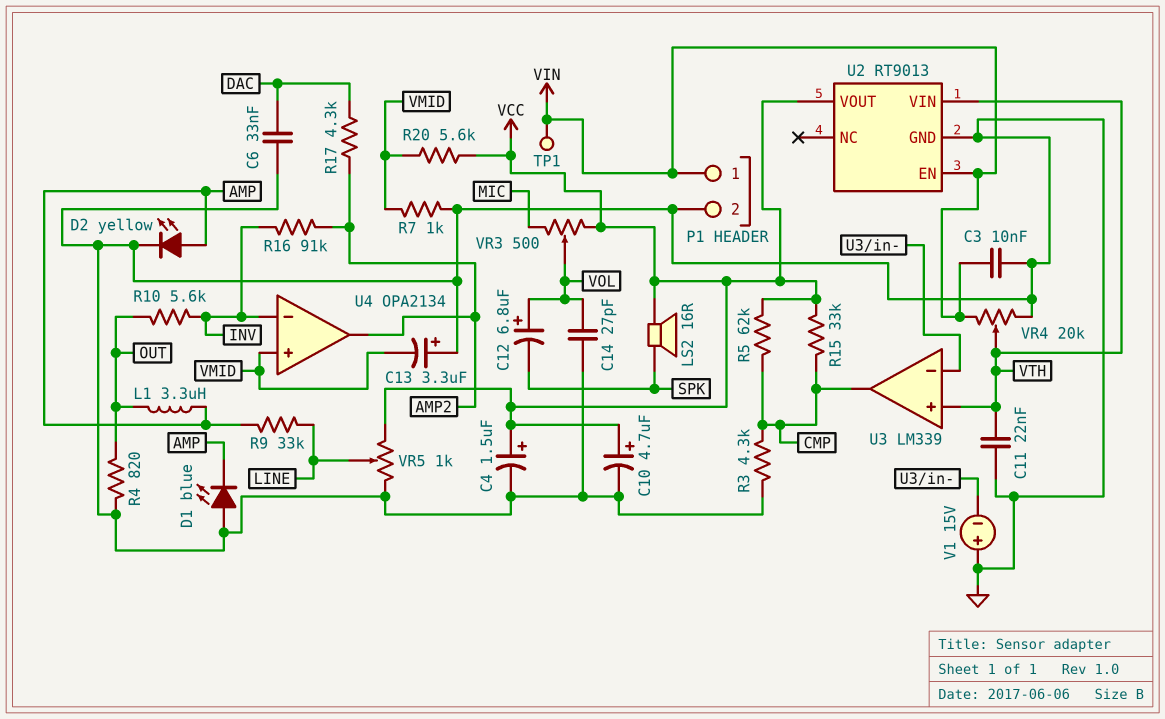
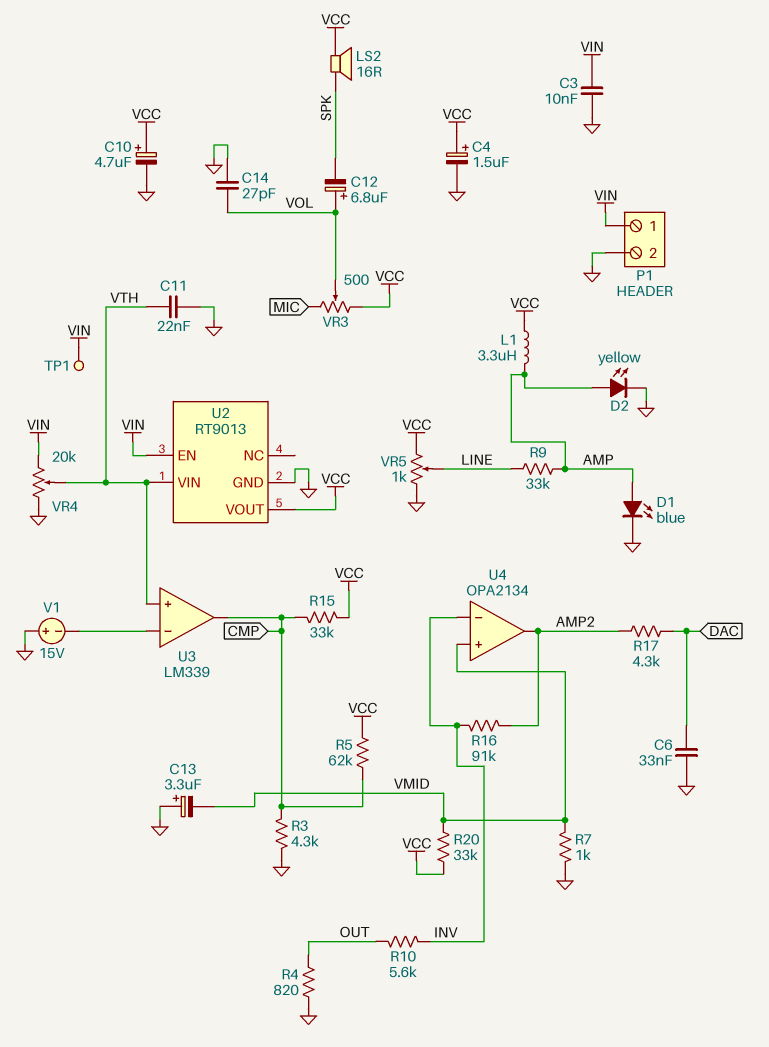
D1: LED blue (A GND, K AMP) -> LED blue (A AMP, K GND)
L1: 3.3uH (AMP, OUT) -> 3.3uH (AMP, VCC)
R20: 5.6k (VCC, VMID) -> 33k (VCC, VMID)

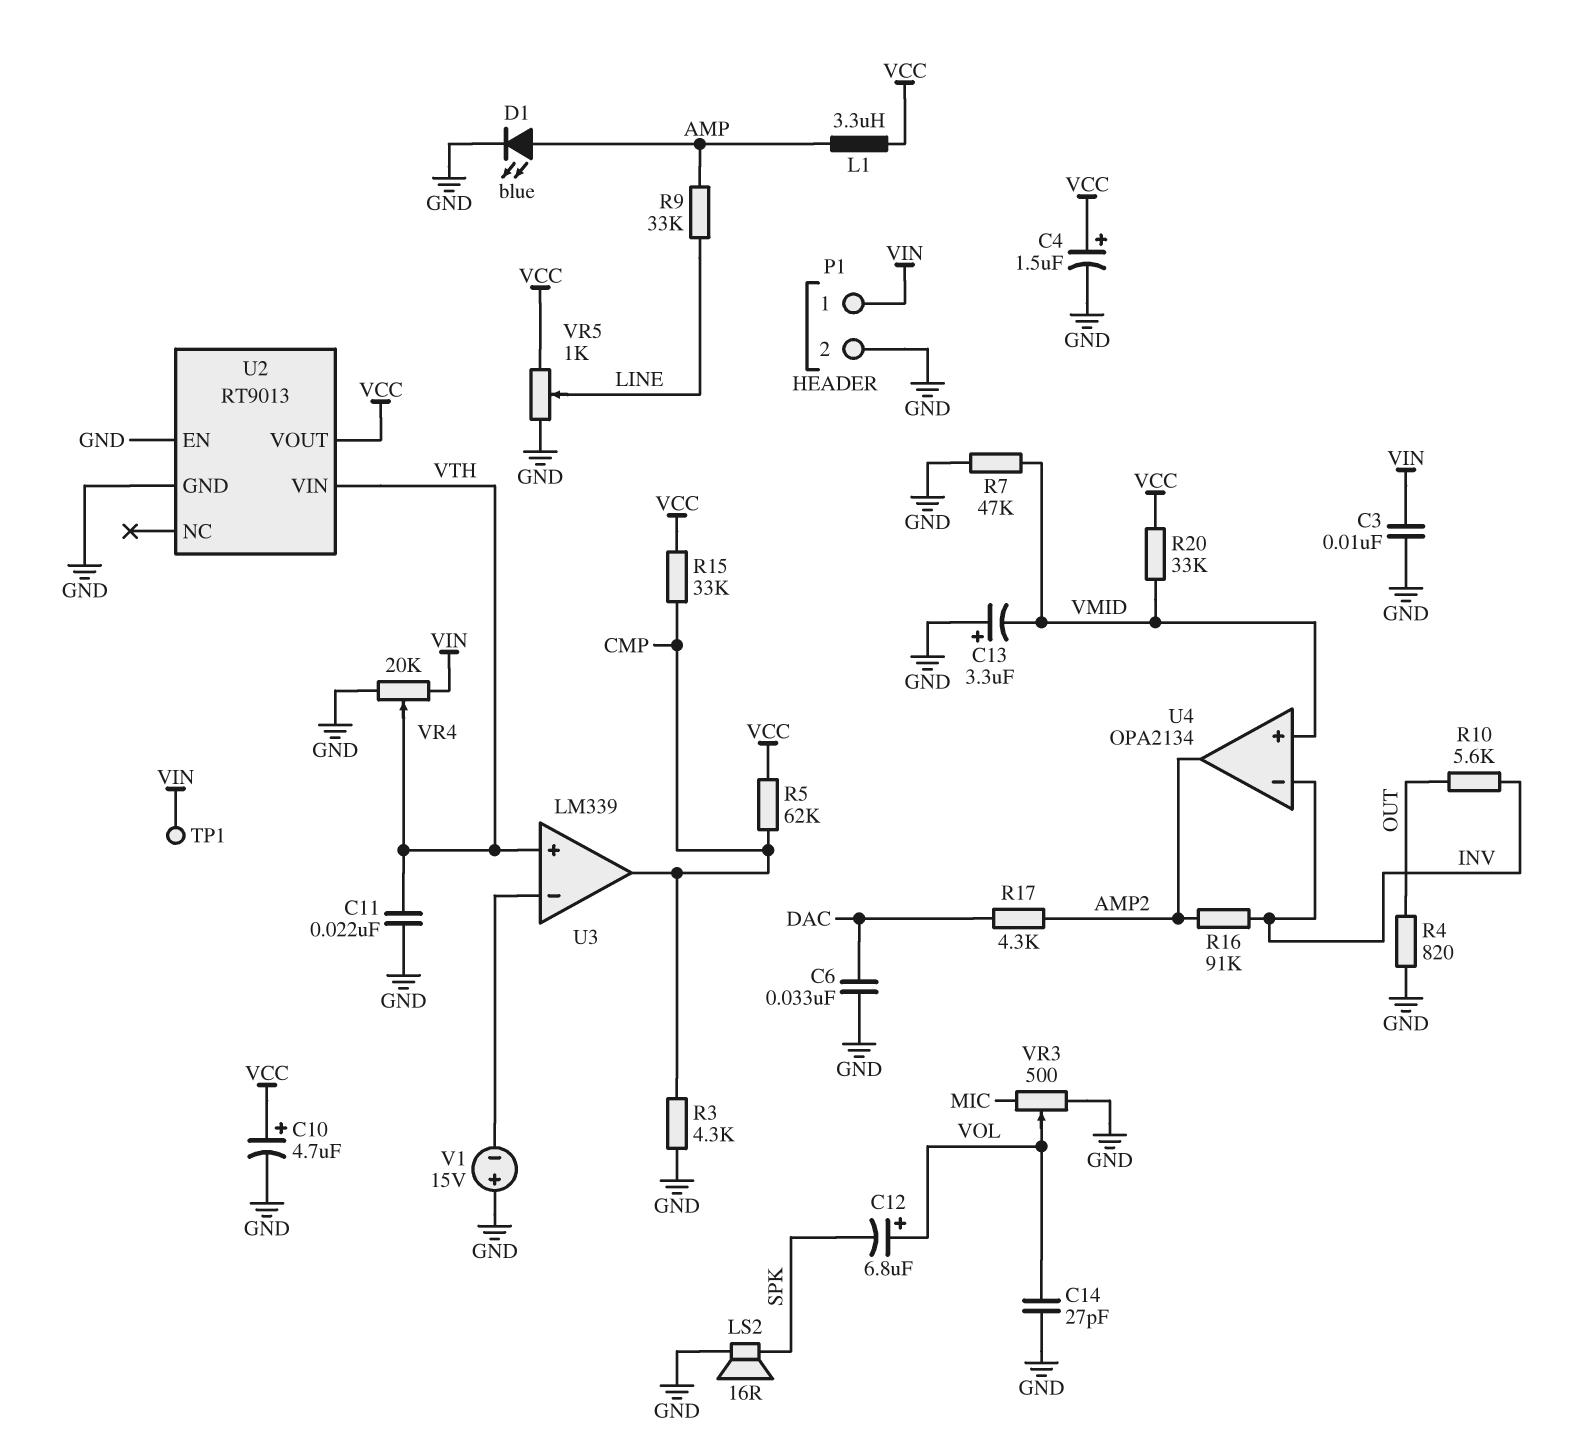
D2: LED yellow (A AMP, K GND) -> none
LS2: speaker 16R (SPK, VCC) -> speaker 16R (GND, SPK)
R7: 1k (GND, VMID) -> 47k (GND, VMID)
U2 pin EN: VIN -> GND
VR3: 500 (MIC, VCC, wiper VOL) -> 500 (GND, MIC, wiper VOL)

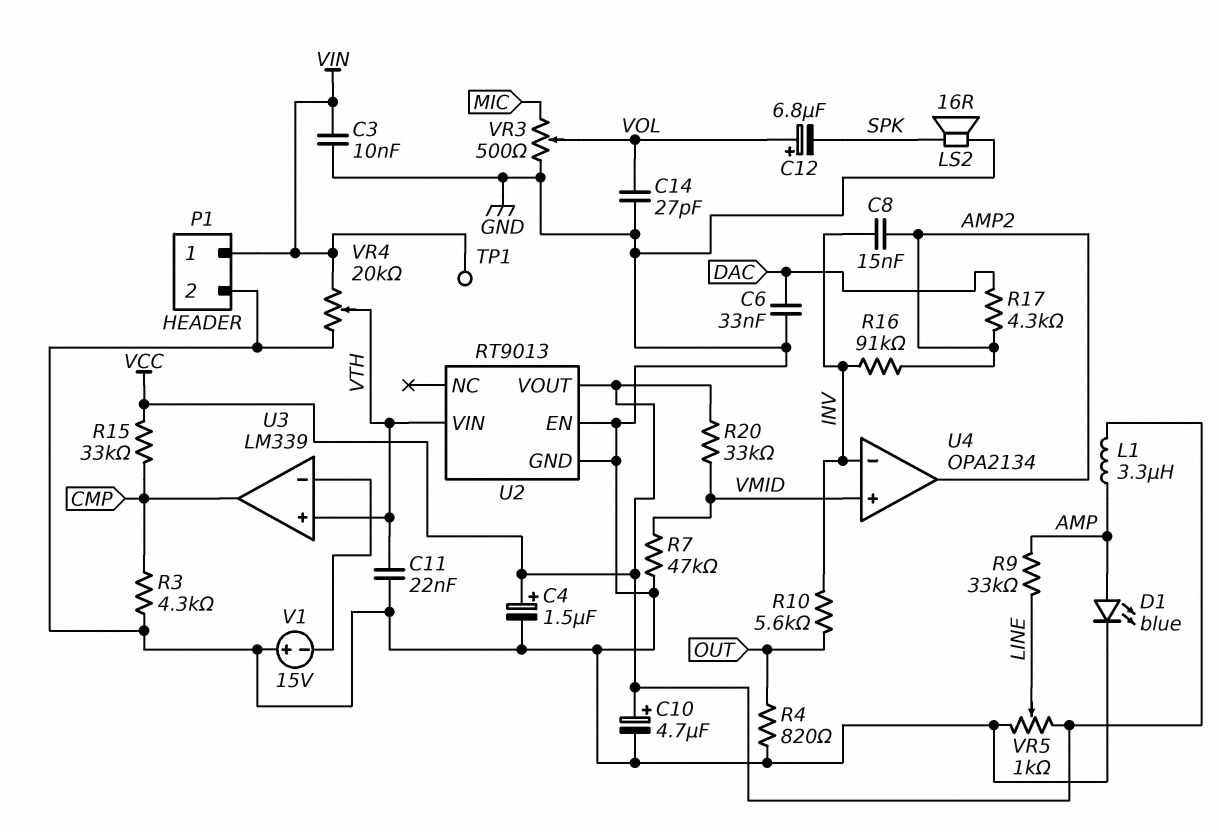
C8: none -> 15nF (AMP2, INV)
C13: 3.3uF (plus GND, minus VMID) -> none
R5: 62k (CMP, VCC) -> none

